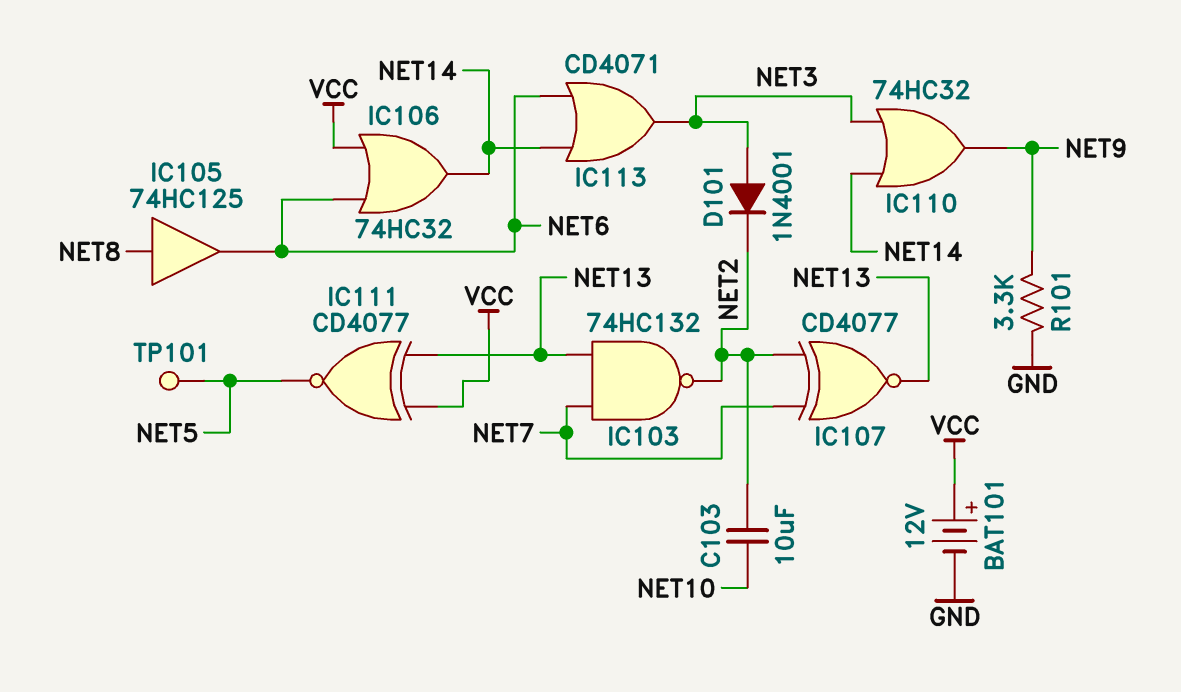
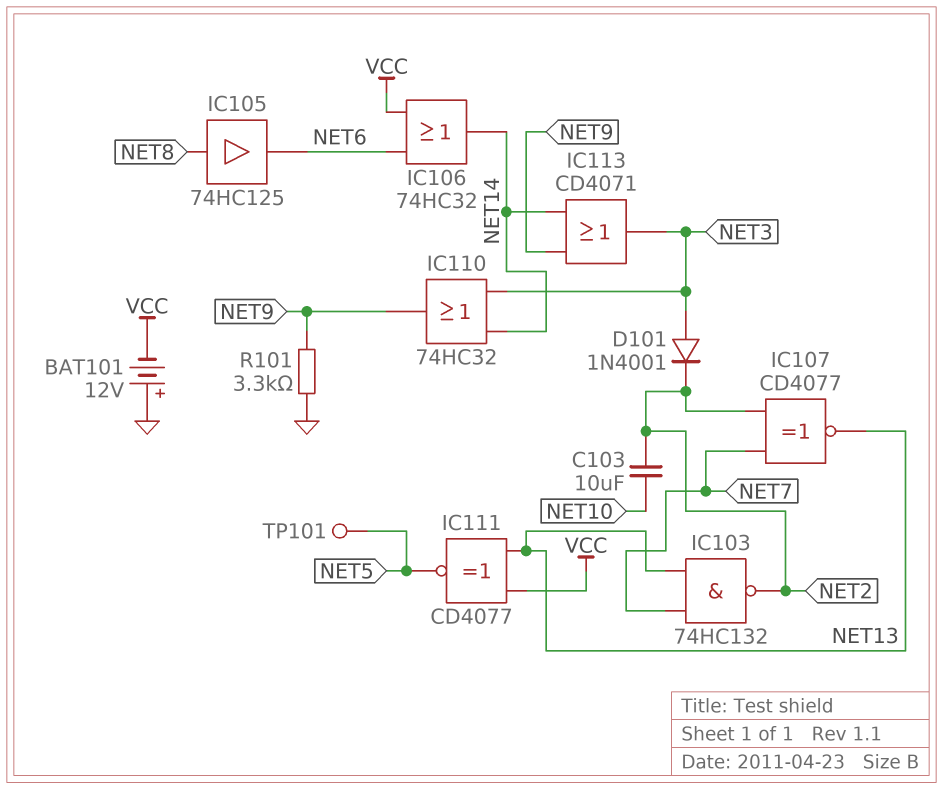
BAT101: 12V (plus VCC, minus GND) -> 12V (plus GND, minus VCC)
IC113: OR CD4071 (in NET6, in NET14, out NET3) -> OR CD4071 (in NET9, in NET14, out NET3)

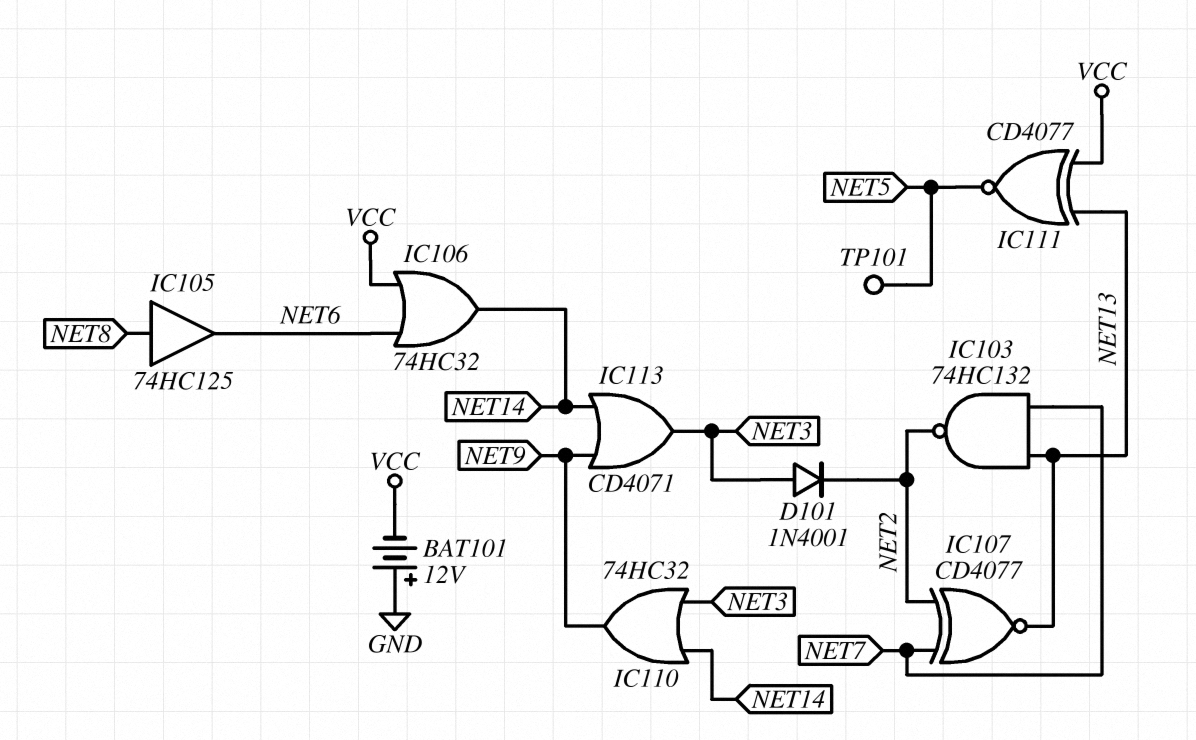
C103: 10uF (NET2, NET10) -> none
R101: 3.3k (GND, NET9) -> none

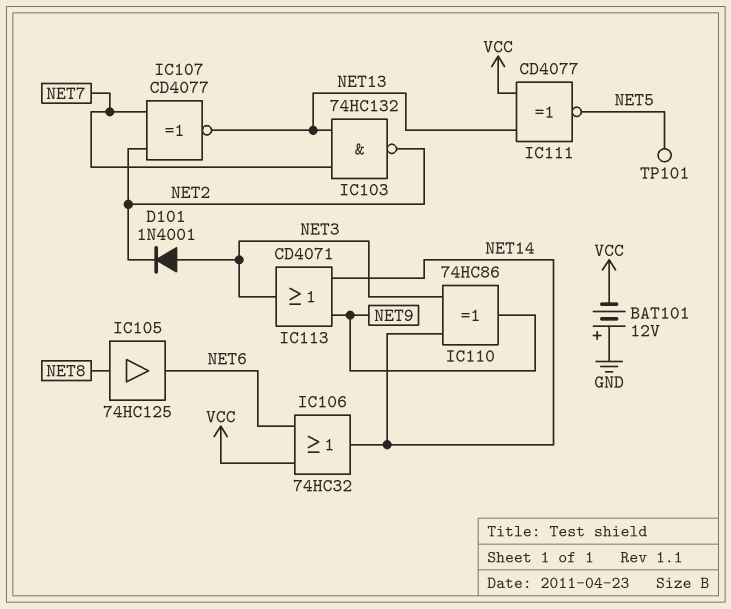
IC110: OR 74HC32 (in NET3, in NET14, out NET9) -> XOR 74HC86 (in NET3, in NET14, out NET9)

